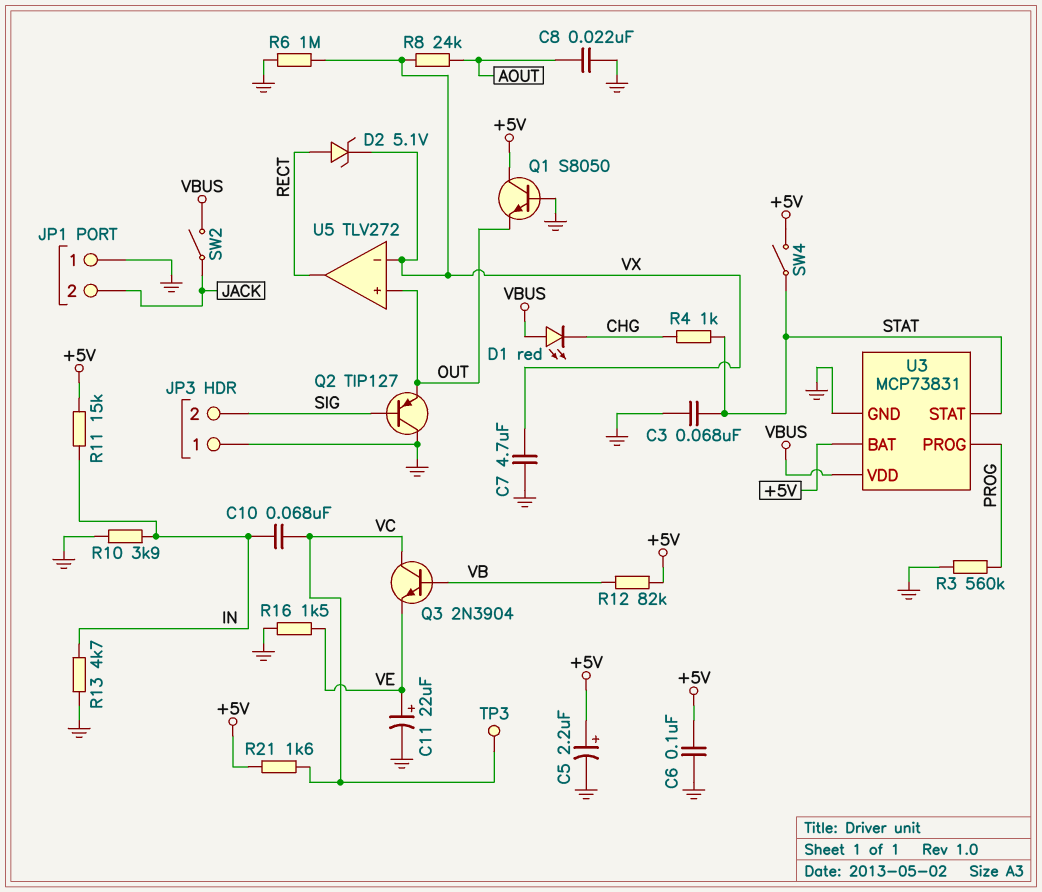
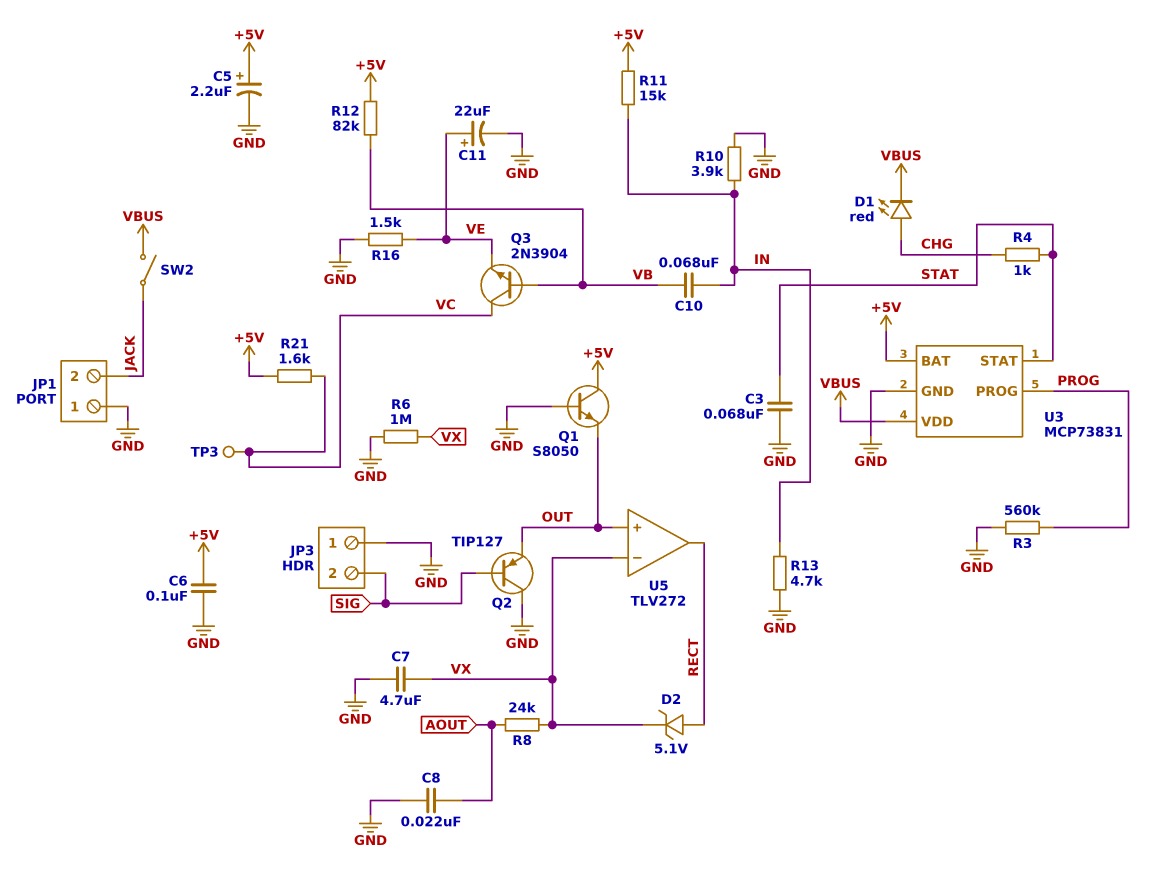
C10: 68nF (IN, VC) -> 68nF (IN, VB)
D1: LED red (A VBUS, K CHG) -> LED red (A CHG, K VBUS)
SW4: switch (+5V, STAT) -> none

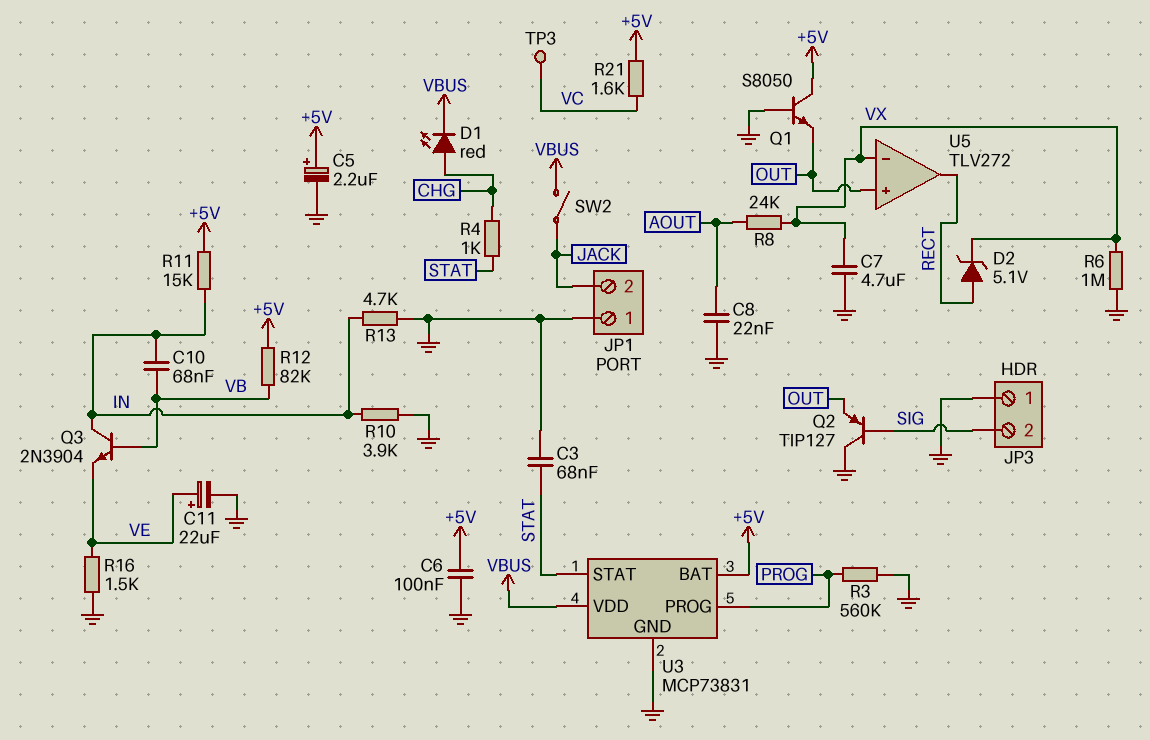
Q3: NPN 2N3904 (B VB, C VC, E VE) -> NPN 2N3904 (B VB, C IN, E VE)

